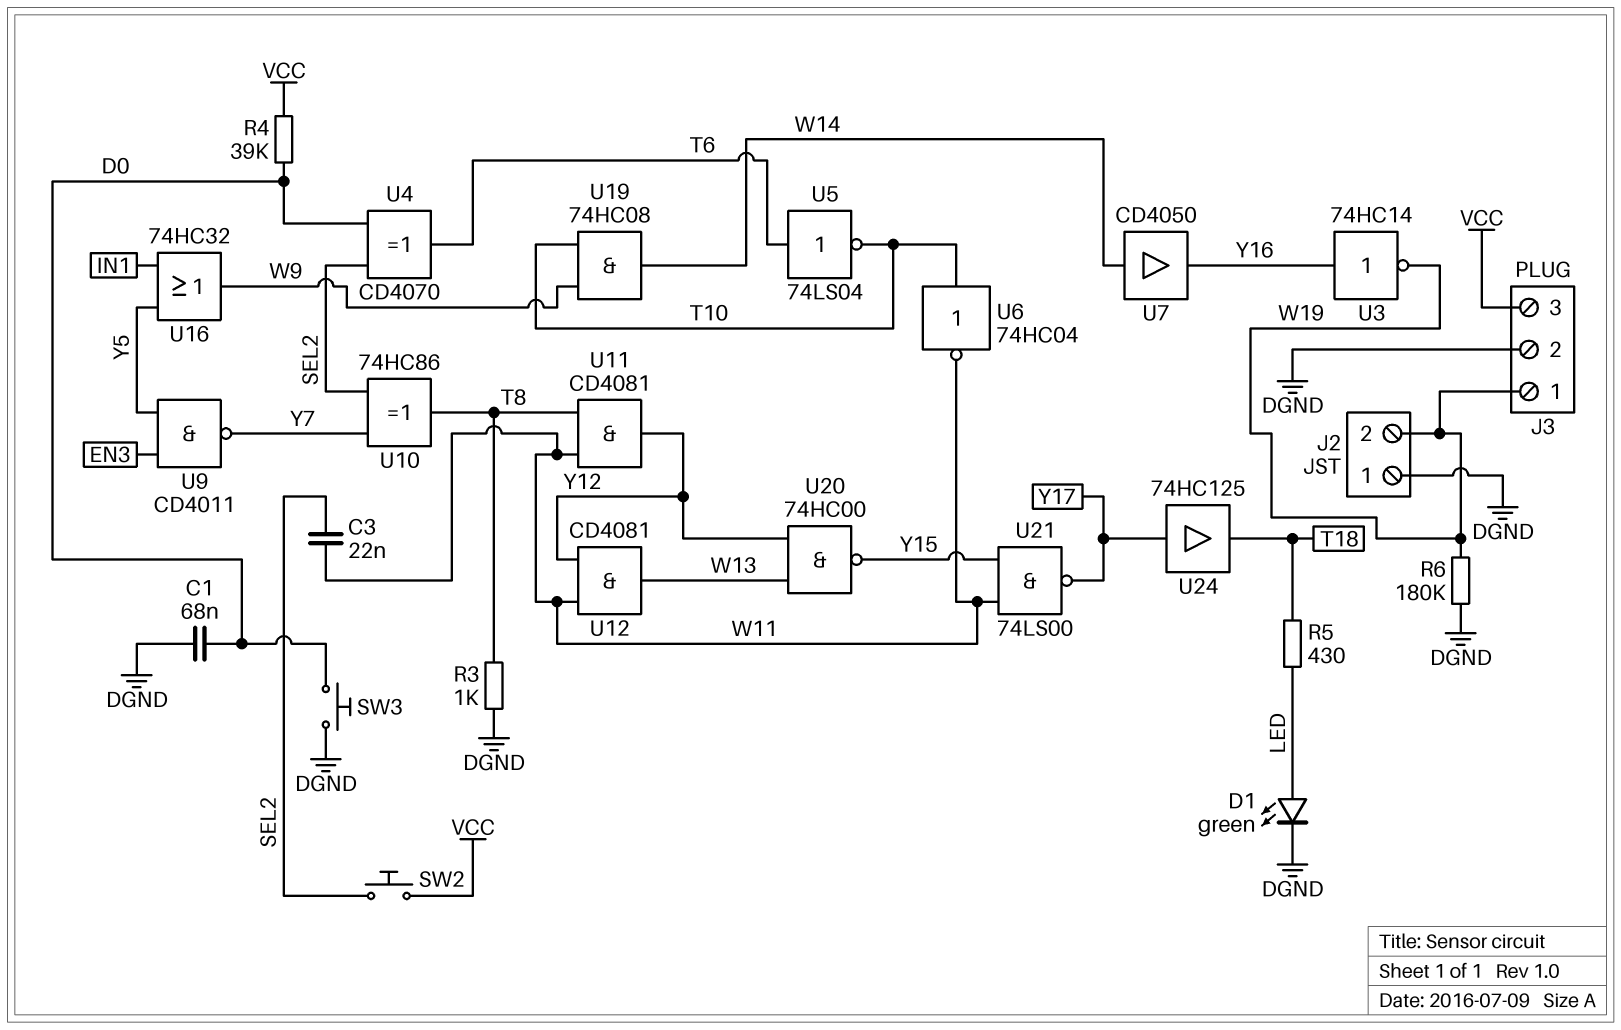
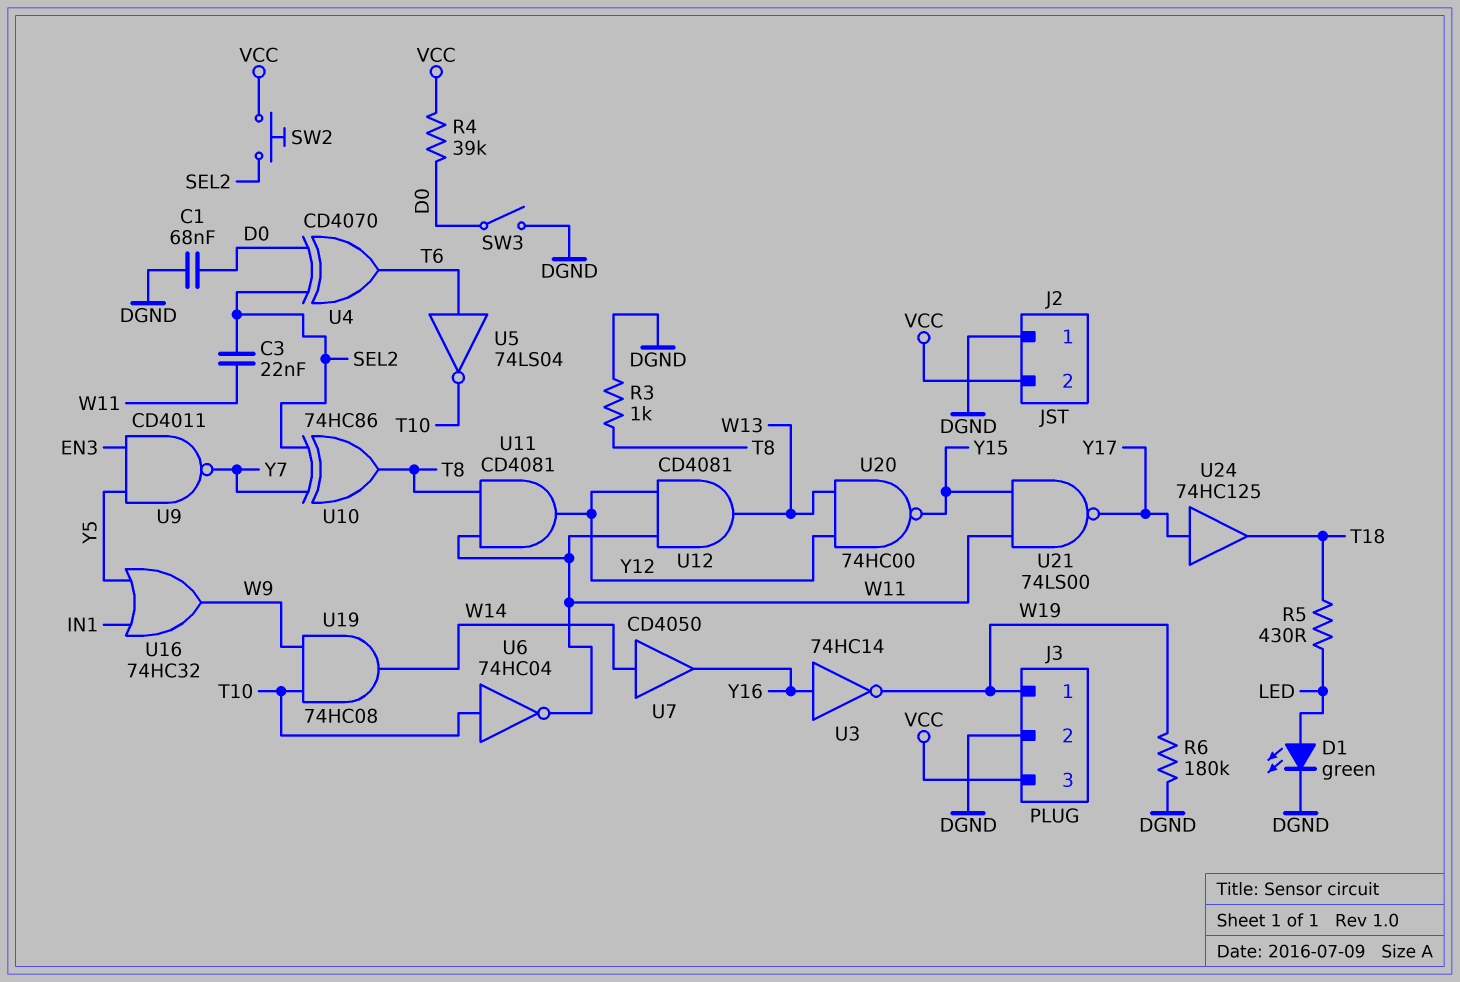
J2 pin 2: W19 -> VCC
SW3: button (D0, DGND) -> switch (D0, DGND)

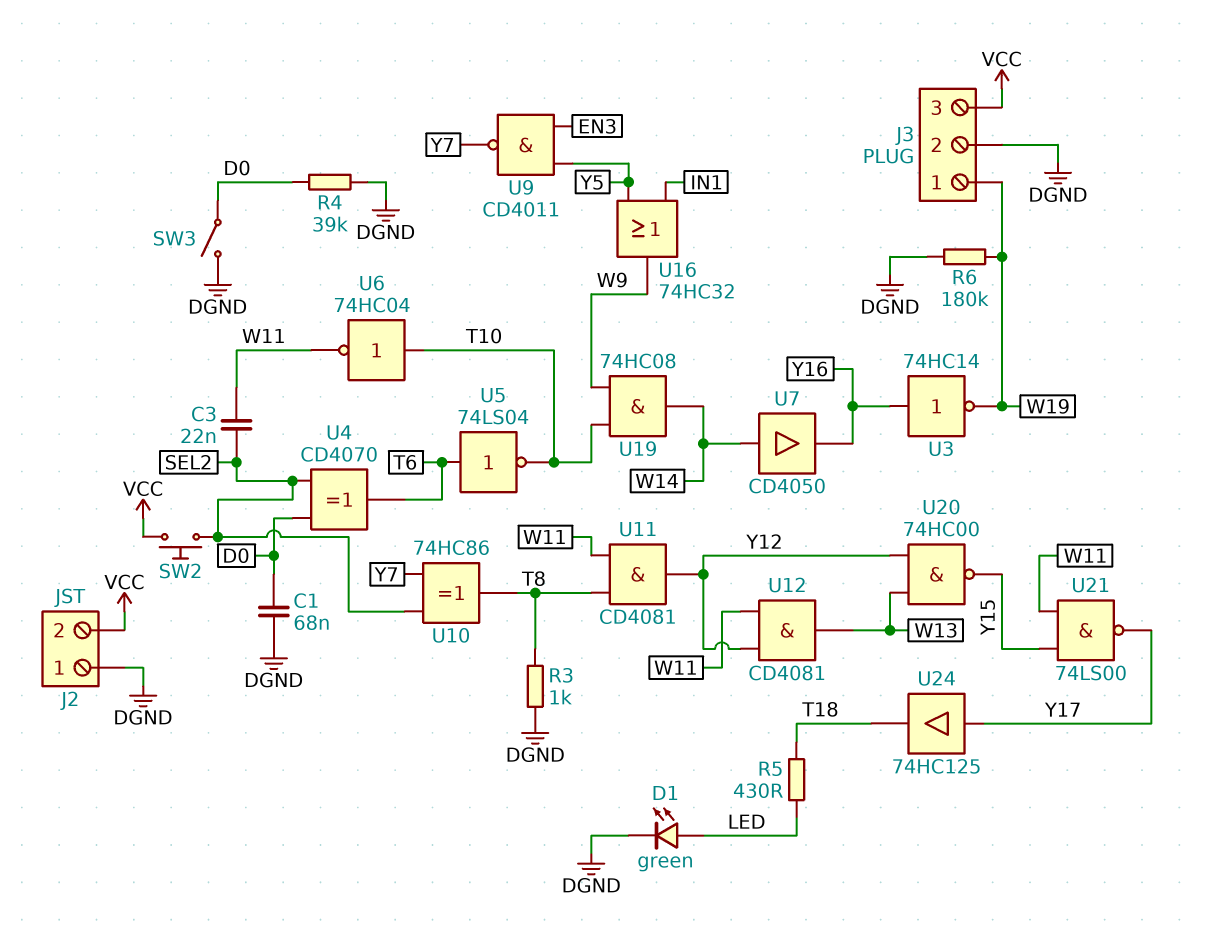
R4: 39k (D0, VCC) -> 39k (D0, DGND)

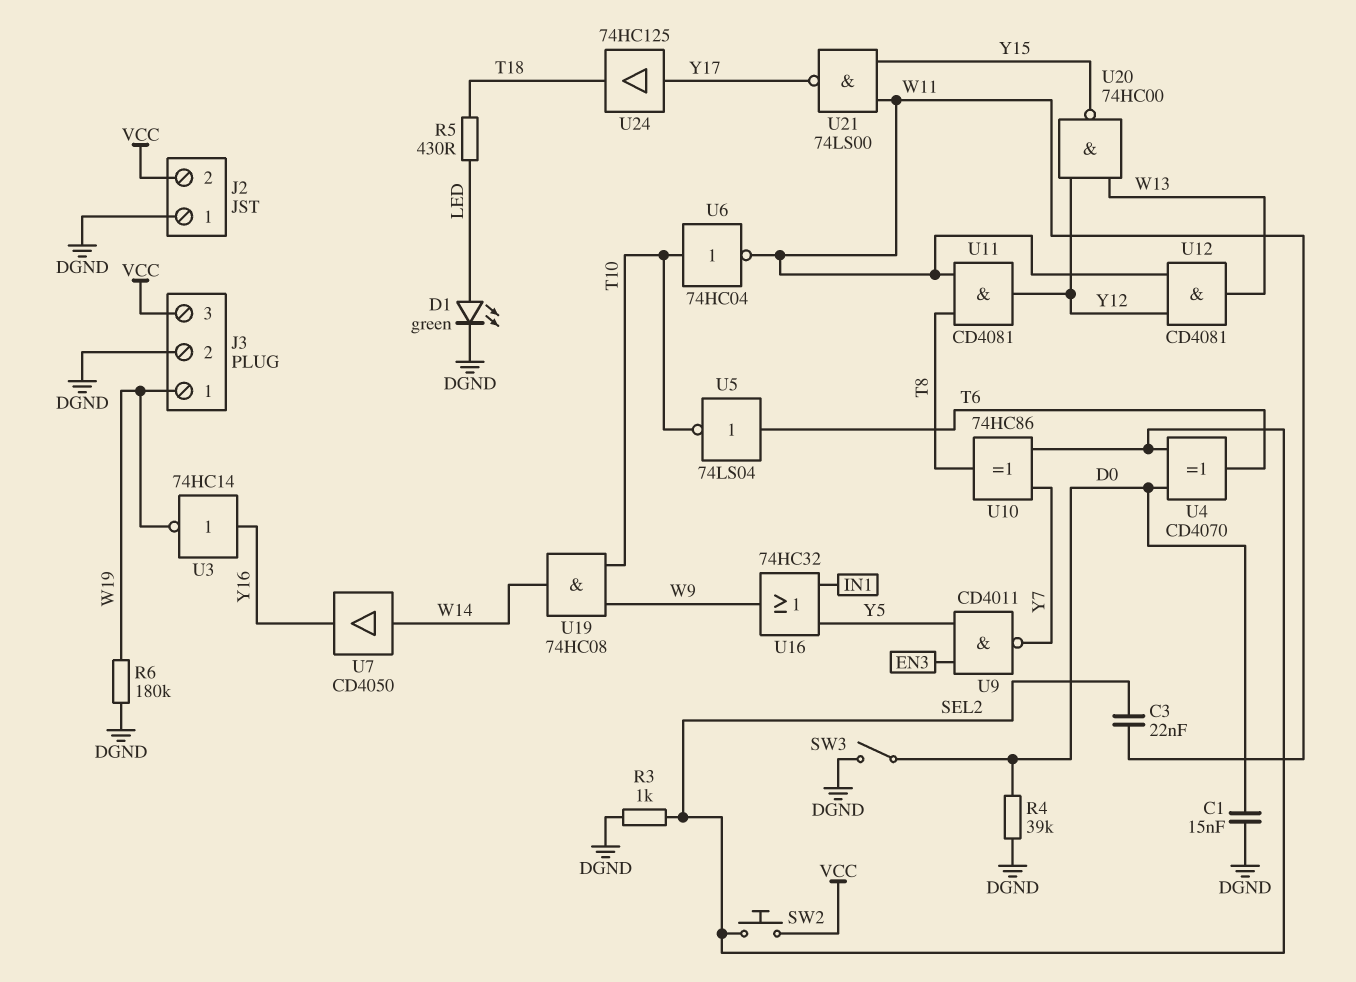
C1: 68nF (D0, DGND) -> 15nF (D0, DGND)
R3: 1k (DGND, T8) -> 1k (DGND, SEL2)

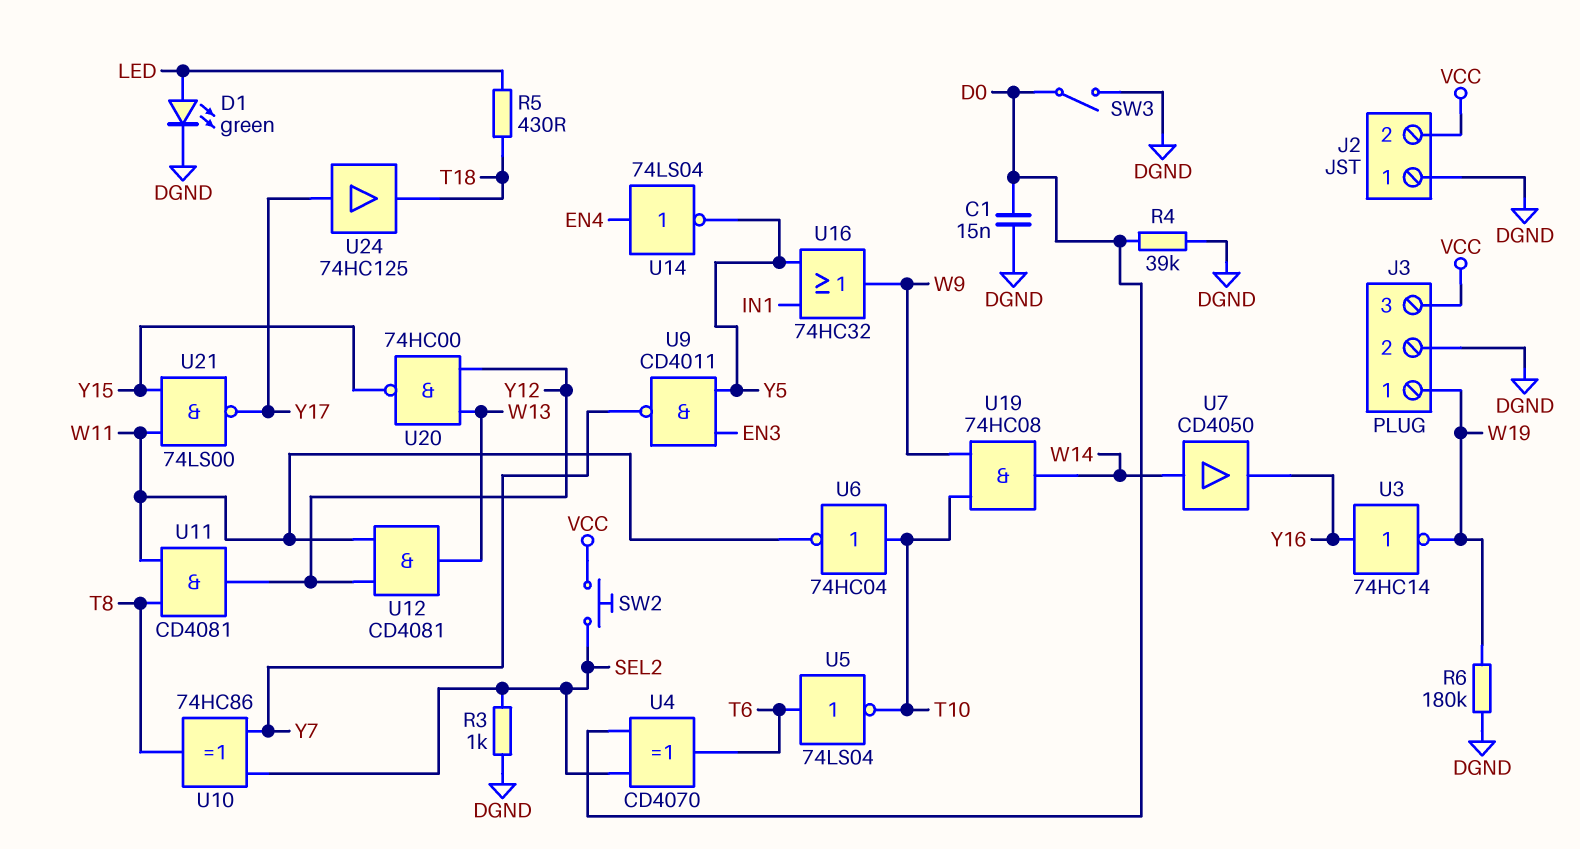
C3: 22nF (SEL2, W11) -> none
U14: none -> NOT 74LS04 (in EN4, out Y5)

